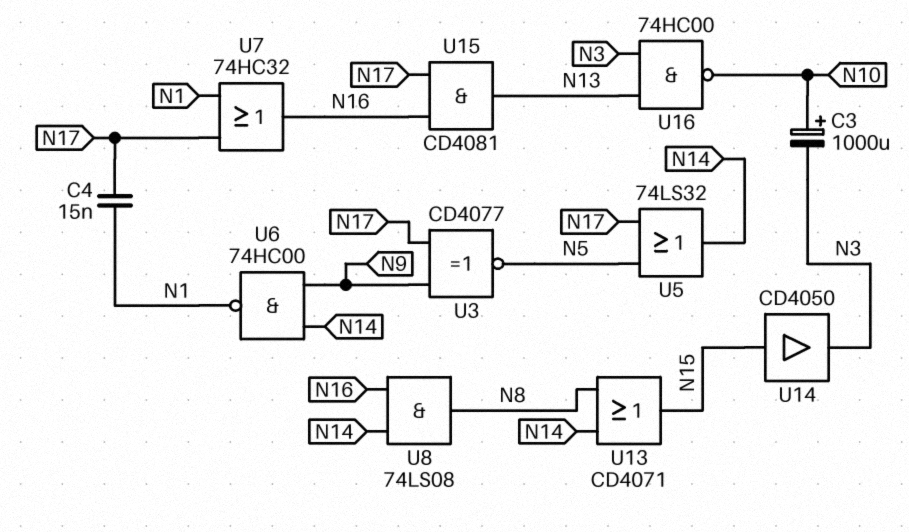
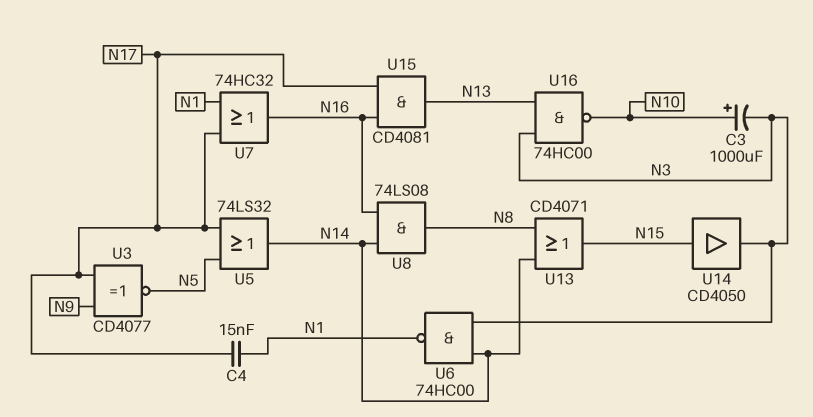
U6: NAND 74HC00 (in N9, in N14, out N1) -> NAND 74HC00 (in N3, in N14, out N1)

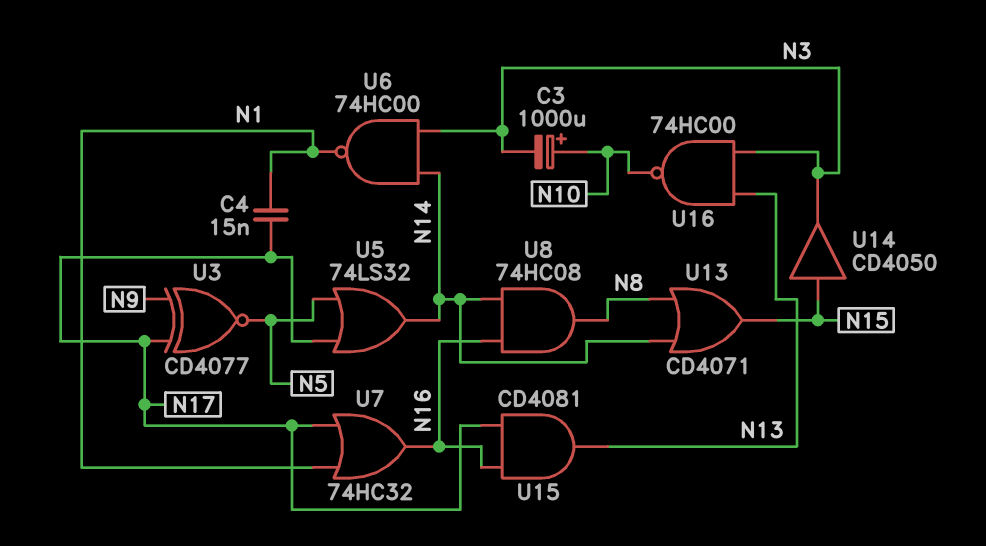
U8: AND 74LS08 (in N14, in N16, out N8) -> AND 74HC08 (in N14, in N16, out N8)

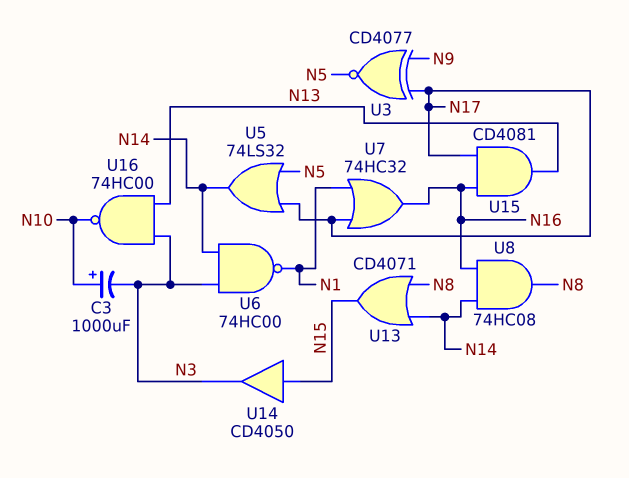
C4: 15nF (N1, N17) -> none

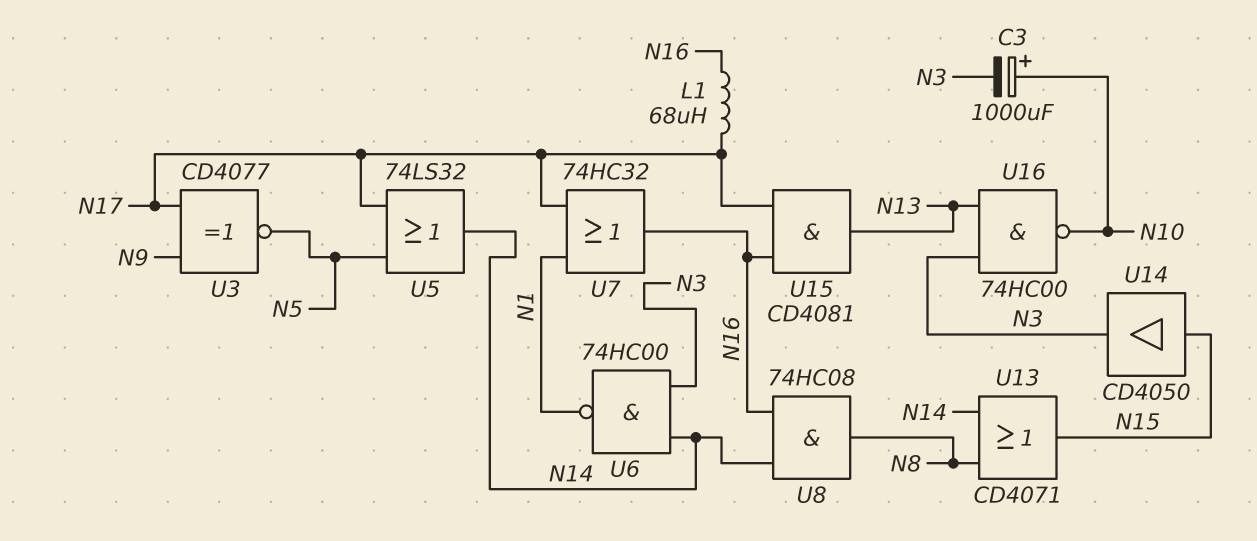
L1: none -> 68uH (N16, N17)

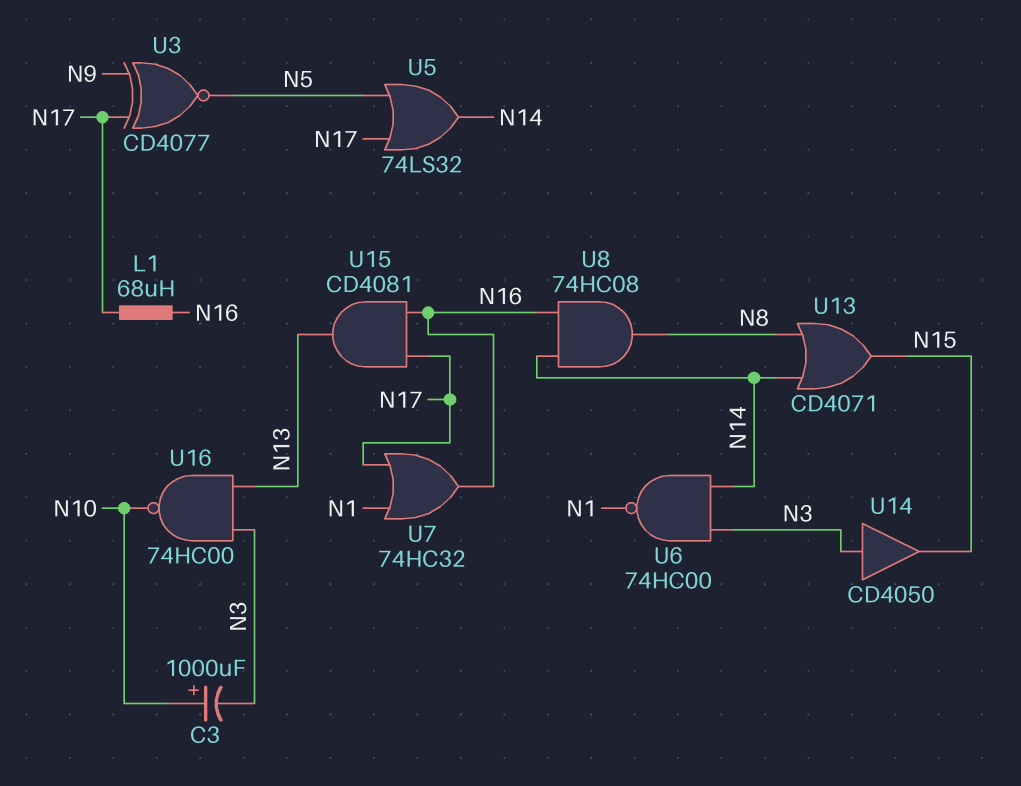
U14: buffer CD4050 (in N15, out N3) -> buffer CD4050 (in N3, out N15)

